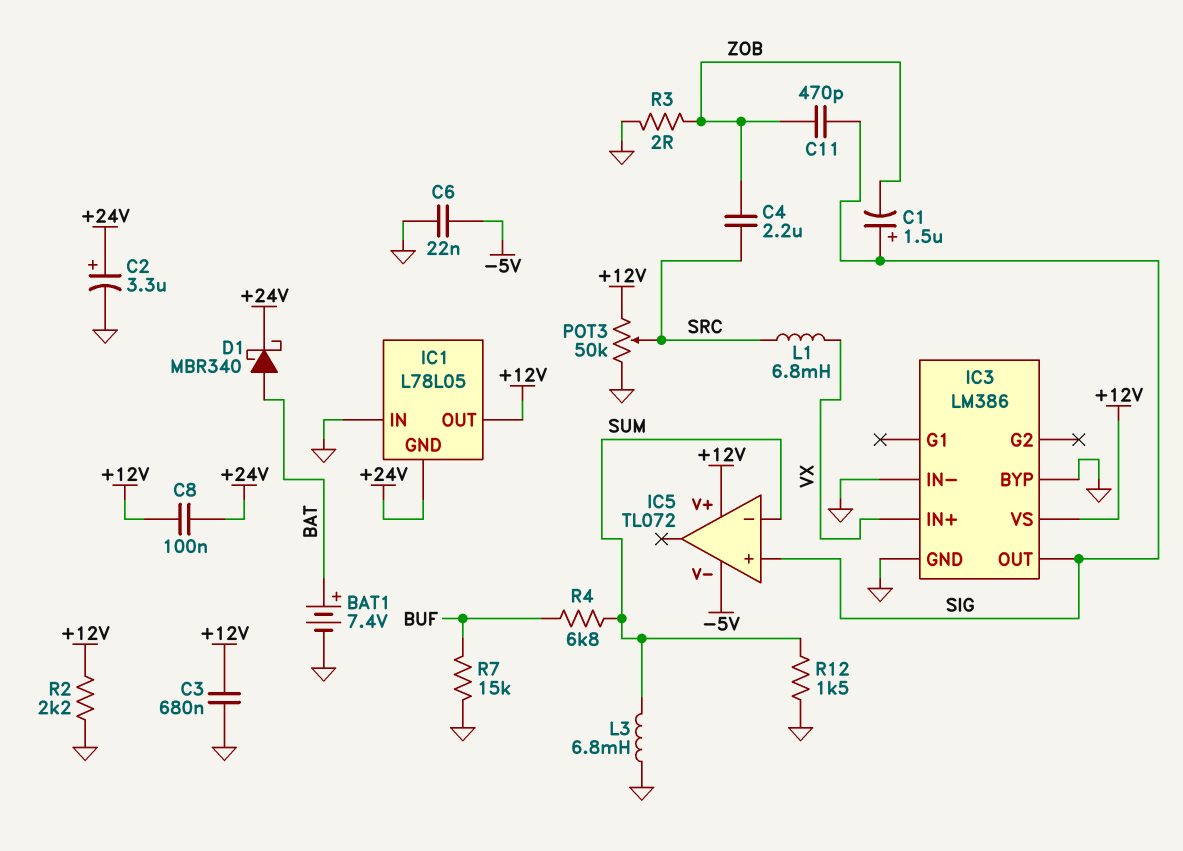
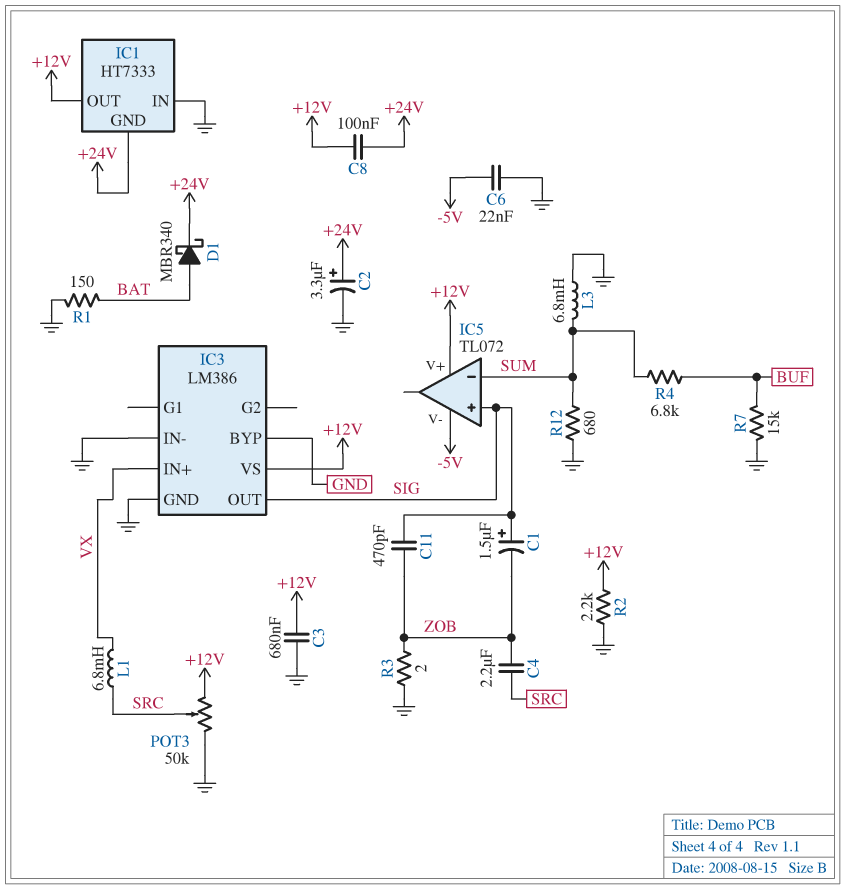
BAT1: 7.4V (plus BAT, minus GND) -> none
IC1: L78L05 -> HT7333
R1: none -> 150 (BAT, GND)
R12: 1.5k (GND, SUM) -> 680 (GND, SUM)

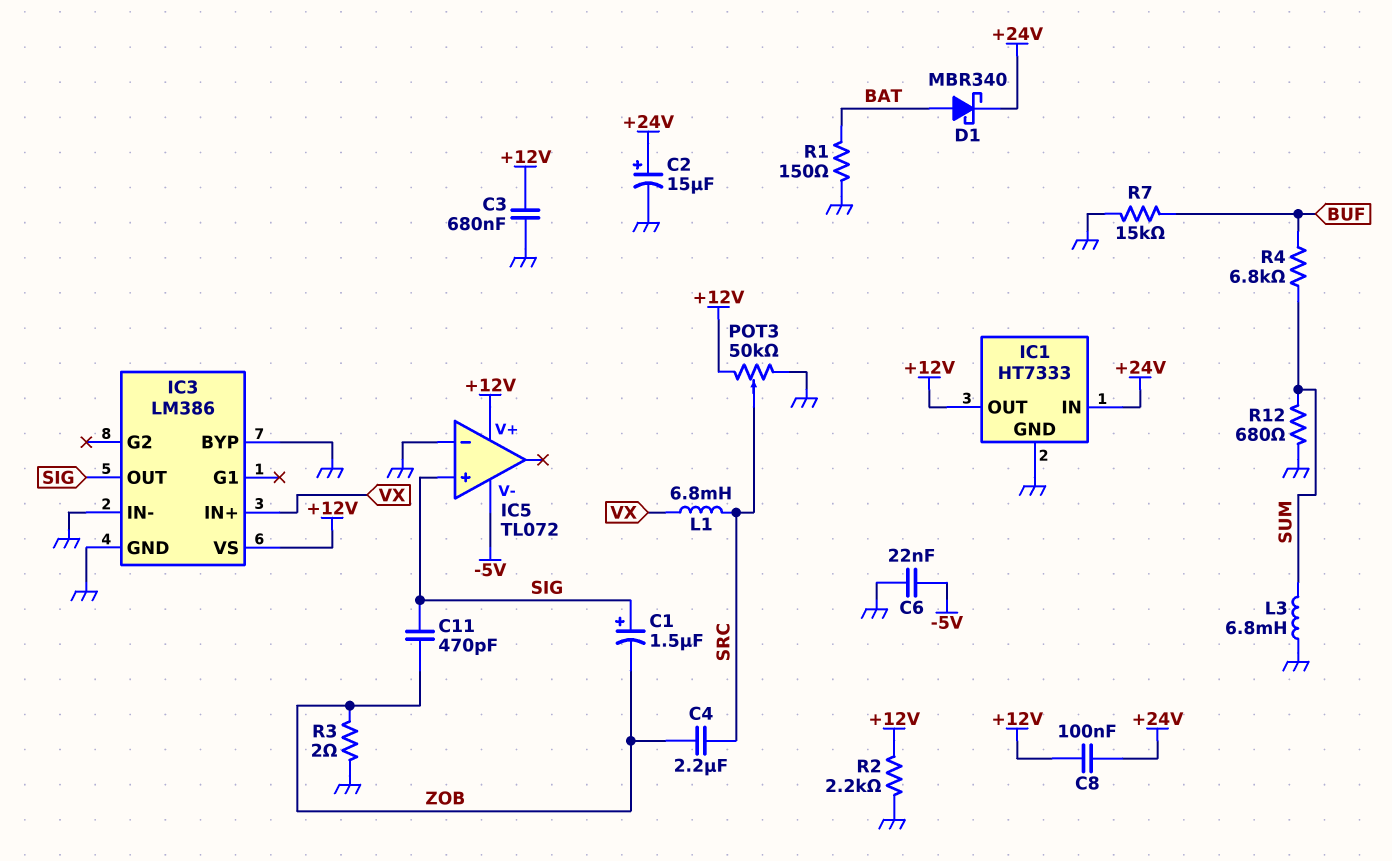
C2: 3.3uF (plus +24V, minus GND) -> 15uF (plus +24V, minus GND)
IC1 pin GND: +24V -> GND
IC1 pin IN: GND -> +24V
IC5 pin in-: SUM -> GND

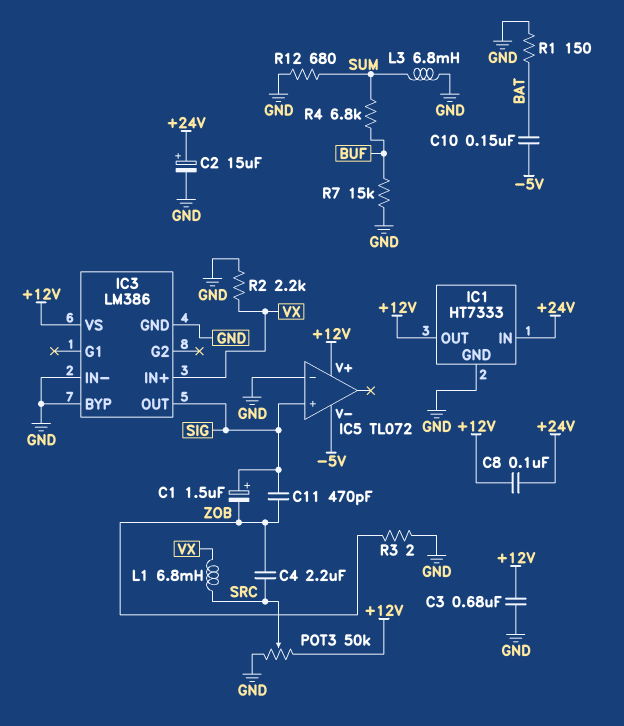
C6: 22nF (-5V, GND) -> none
C10: none -> 150nF (-5V, BAT)
D1: schottky MBR340 (A BAT, K +24V) -> none
R2: 2.2k (+12V, GND) -> 2.2k (GND, VX)

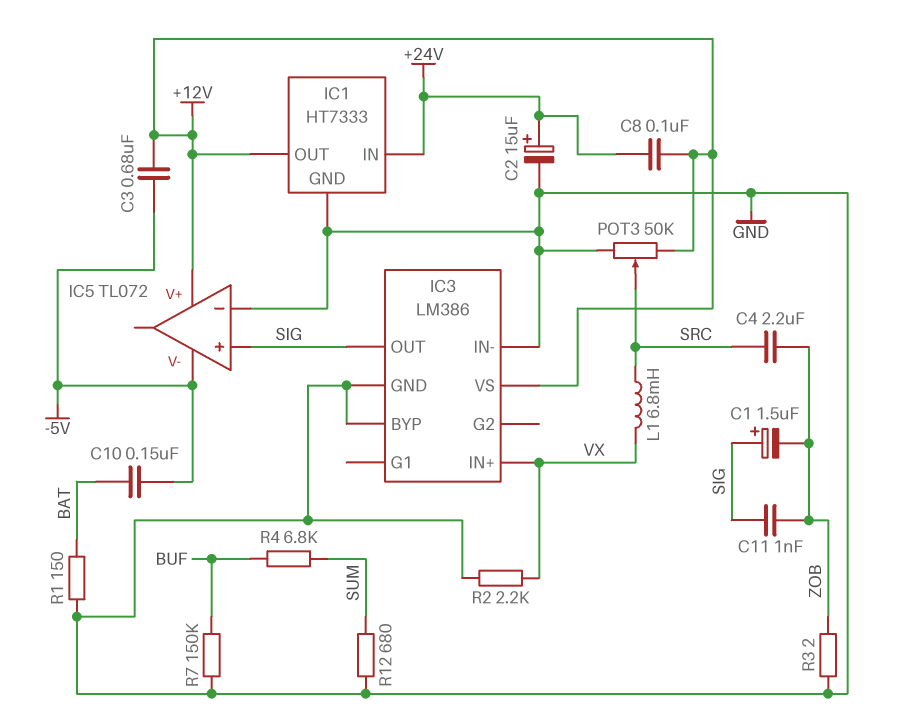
C3: 680nF (+12V, GND) -> 680nF (+12V, -5V)
C11: 470pF (SIG, ZOB) -> 1nF (SIG, ZOB)
L3: 6.8mH (GND, SUM) -> none
R7: 15k (BUF, GND) -> 150k (BUF, GND)

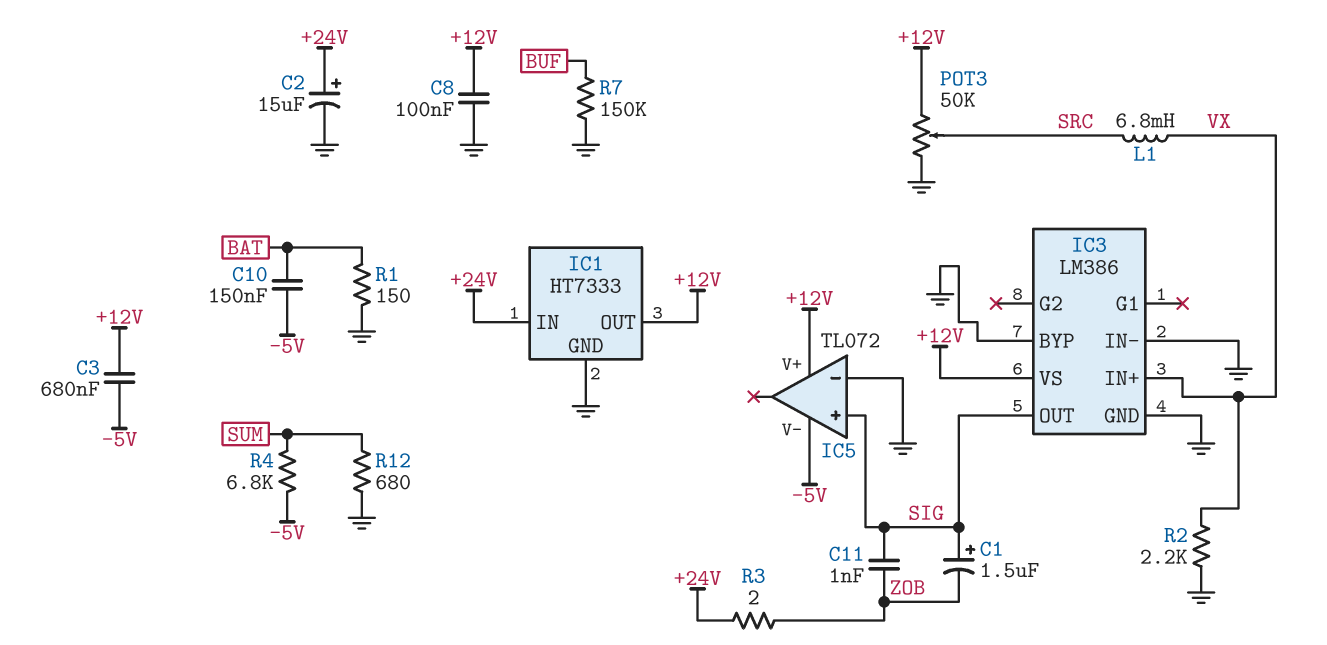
C4: 2.2uF (SRC, ZOB) -> none
C8: 100nF (+12V, +24V) -> 100nF (+12V, GND)
R3: 2 (GND, ZOB) -> 2 (+24V, ZOB)
R4: 6.8k (BUF, SUM) -> 6.8k (-5V, SUM)

